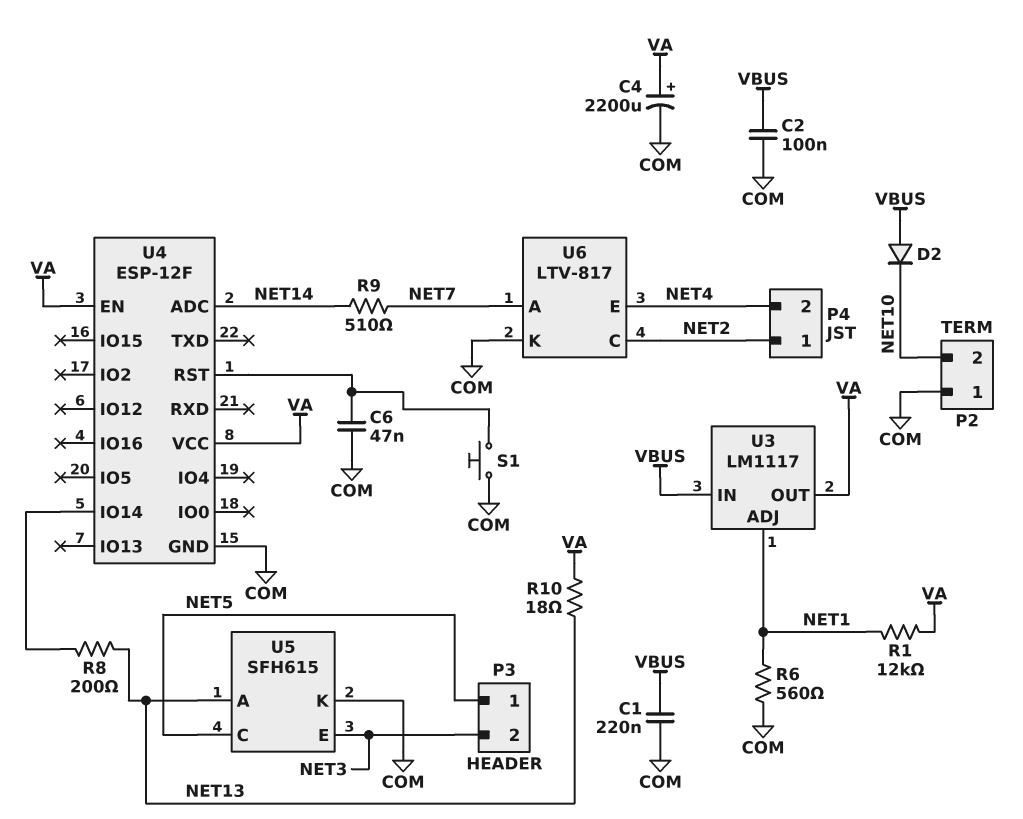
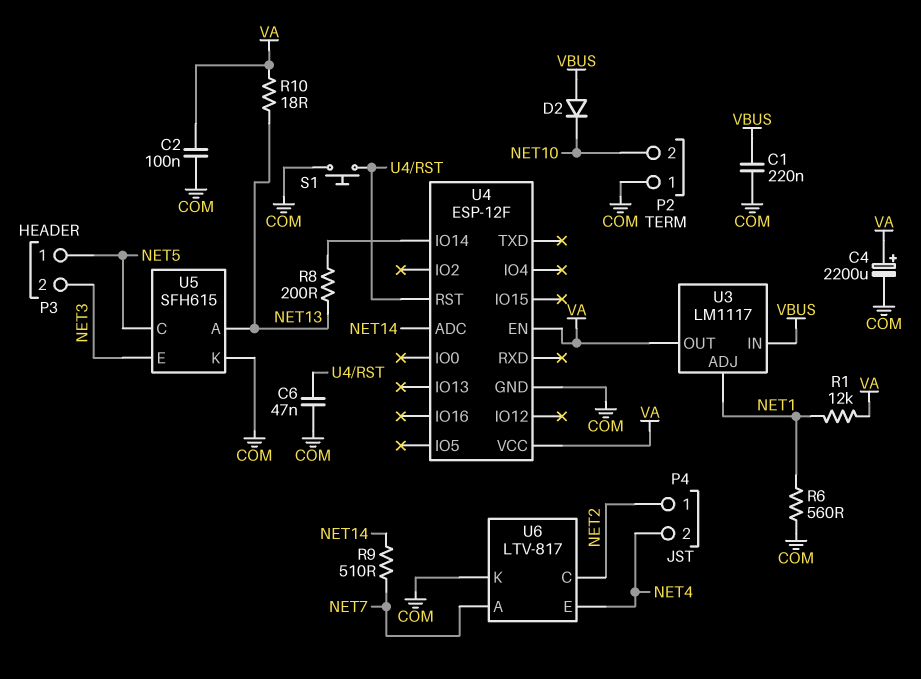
C2: 100nF (COM, VBUS) -> 100nF (COM, VA)

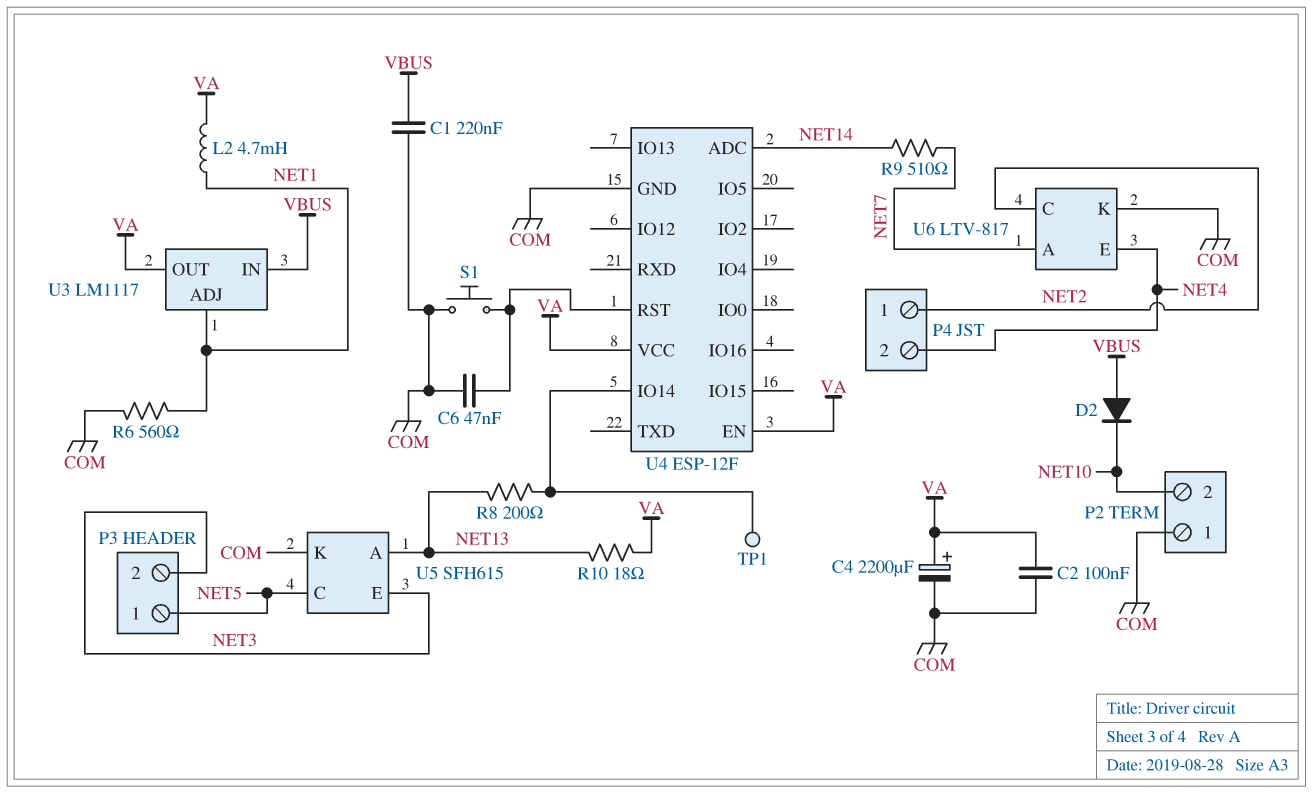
L2: none -> 4.7mH (NET1, VA)
R1: 12k (NET1, VA) -> none
TP1: none -> test point (U4/IO14)

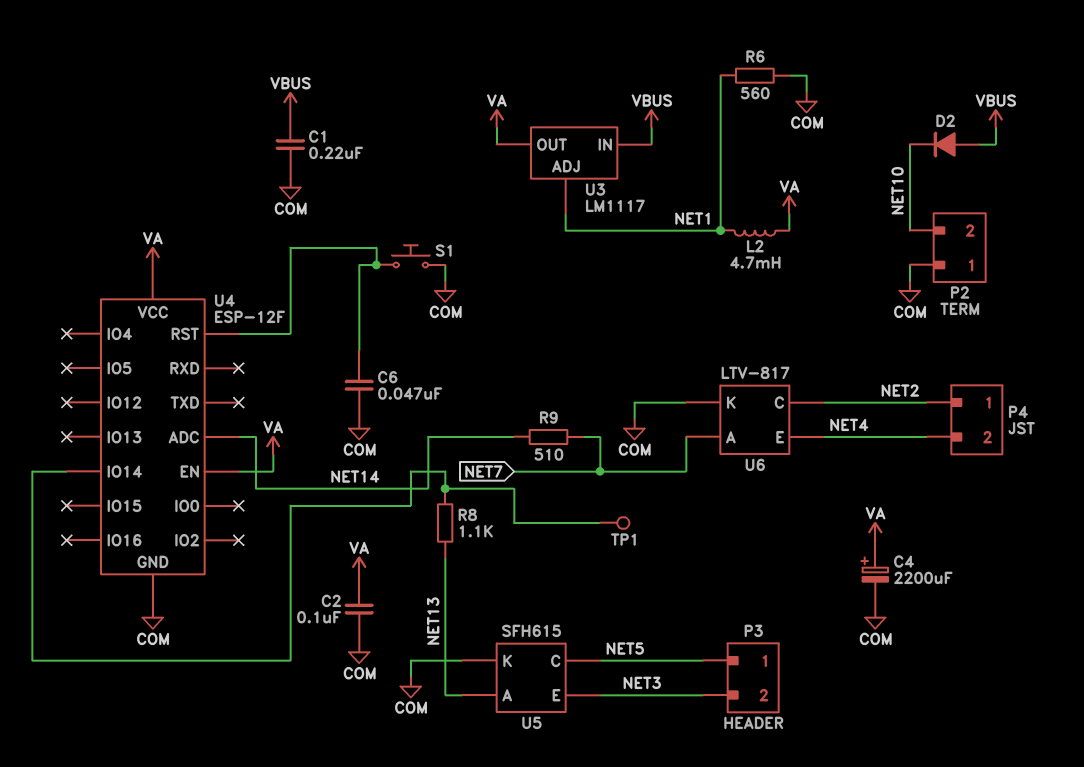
R8: 200 (NET13, U4/IO14) -> 1.1k (NET13, U4/IO14)
R10: 18 (NET13, VA) -> none

